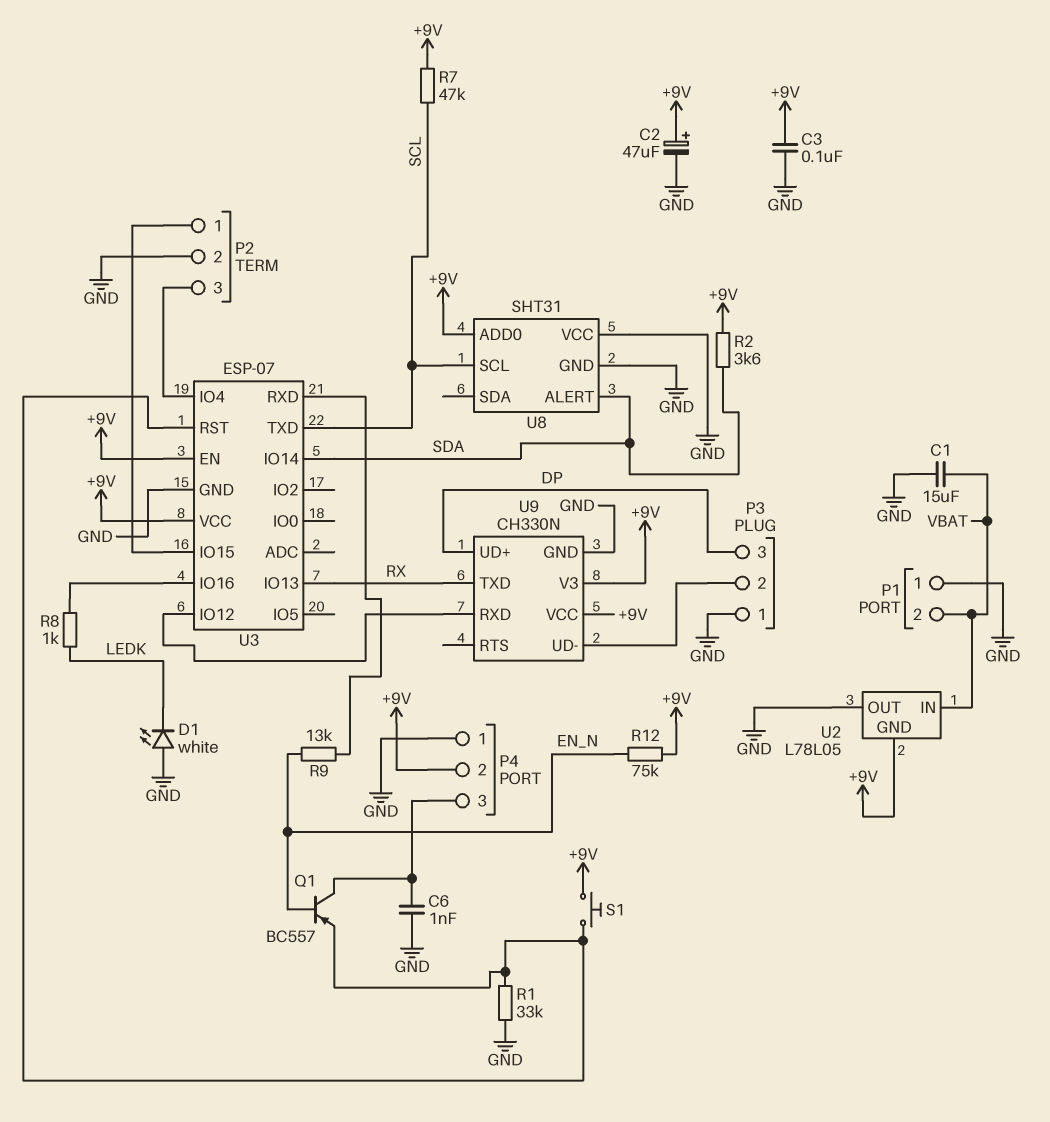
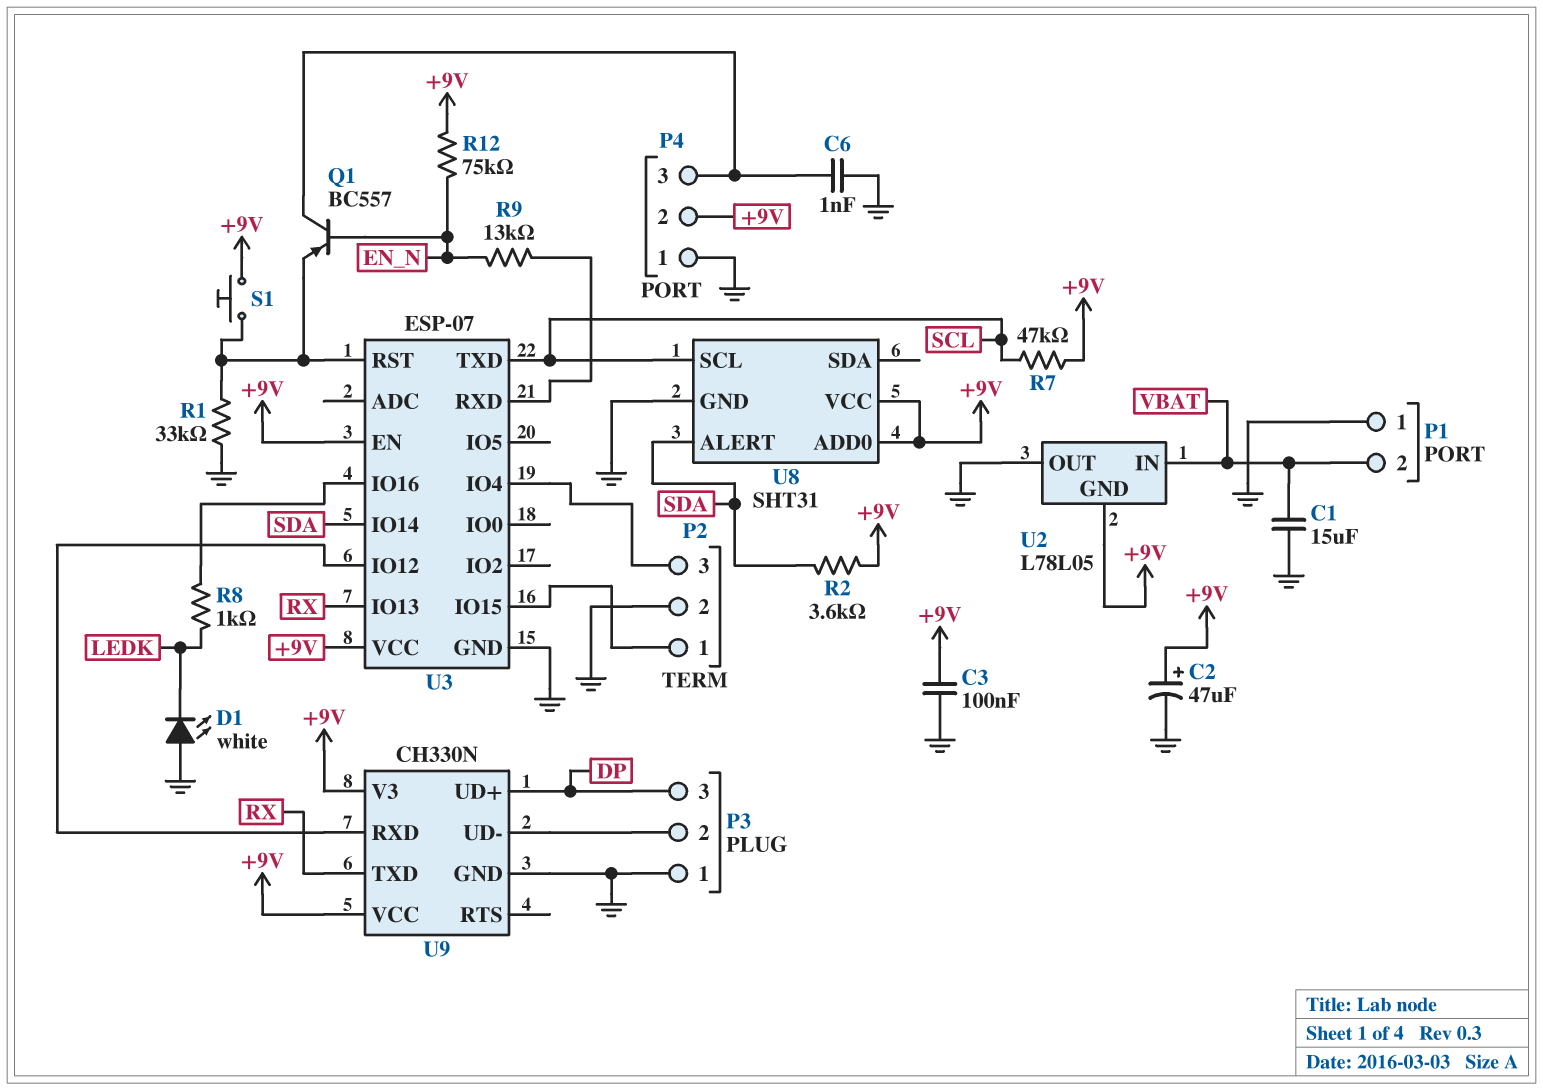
U8 pin VCC: GND -> +9V

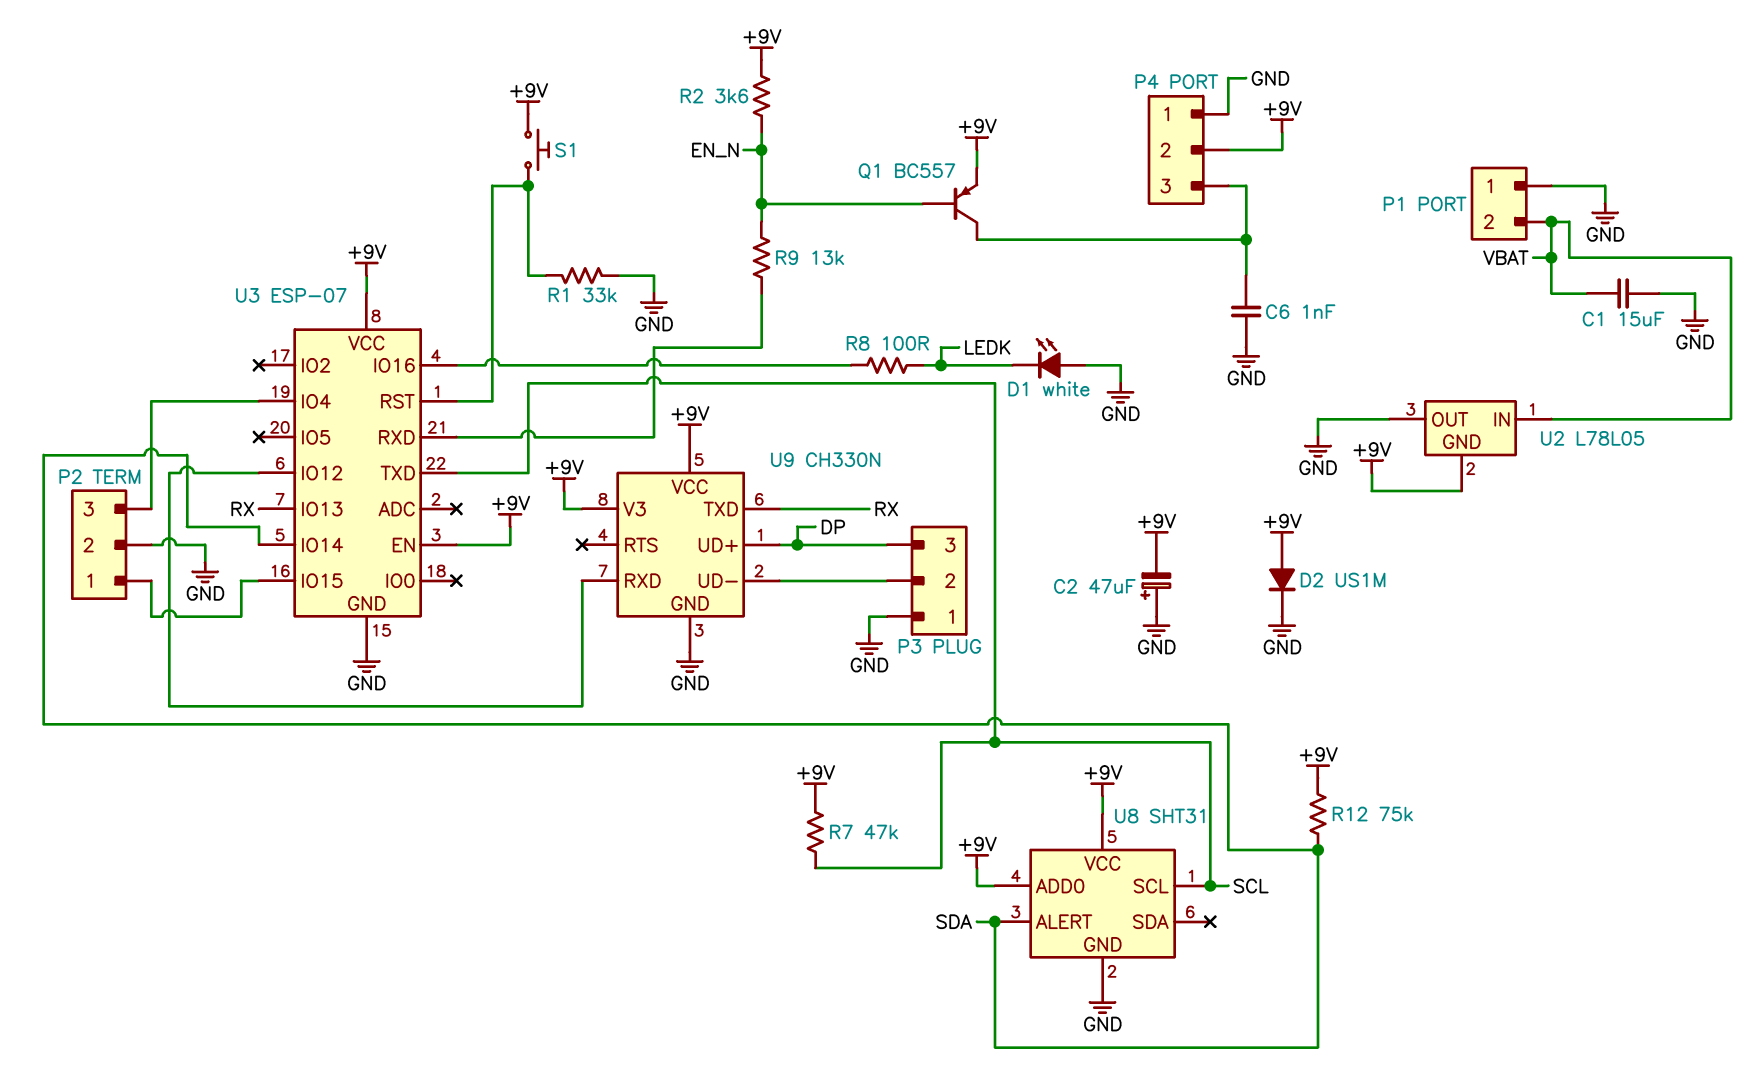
C2: 47uF (plus +9V, minus GND) -> 47uF (plus GND, minus +9V)
C3: 100nF (+9V, GND) -> none
D2: none -> diode US1M (A +9V, K GND)
Q1: PNP BC557 (B EN_N, C P4/3, E U3/RST) -> PNP BC557 (B EN_N, C P4/3, E +9V)
R2: 3.6k (+9V, SDA) -> 3.6k (+9V, EN_N)
R8: 1k (LEDK, U3/IO16) -> 100 (LEDK, U3/IO16)
R12: 75k (+9V, EN_N) -> 75k (+9V, SDA)

